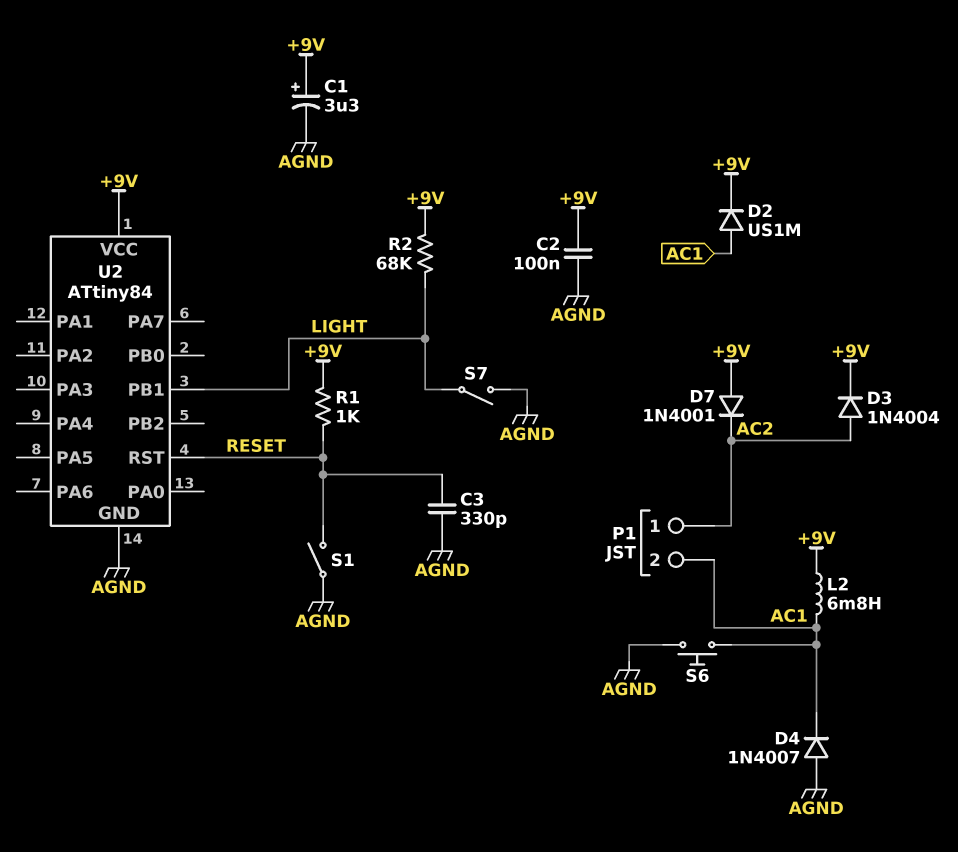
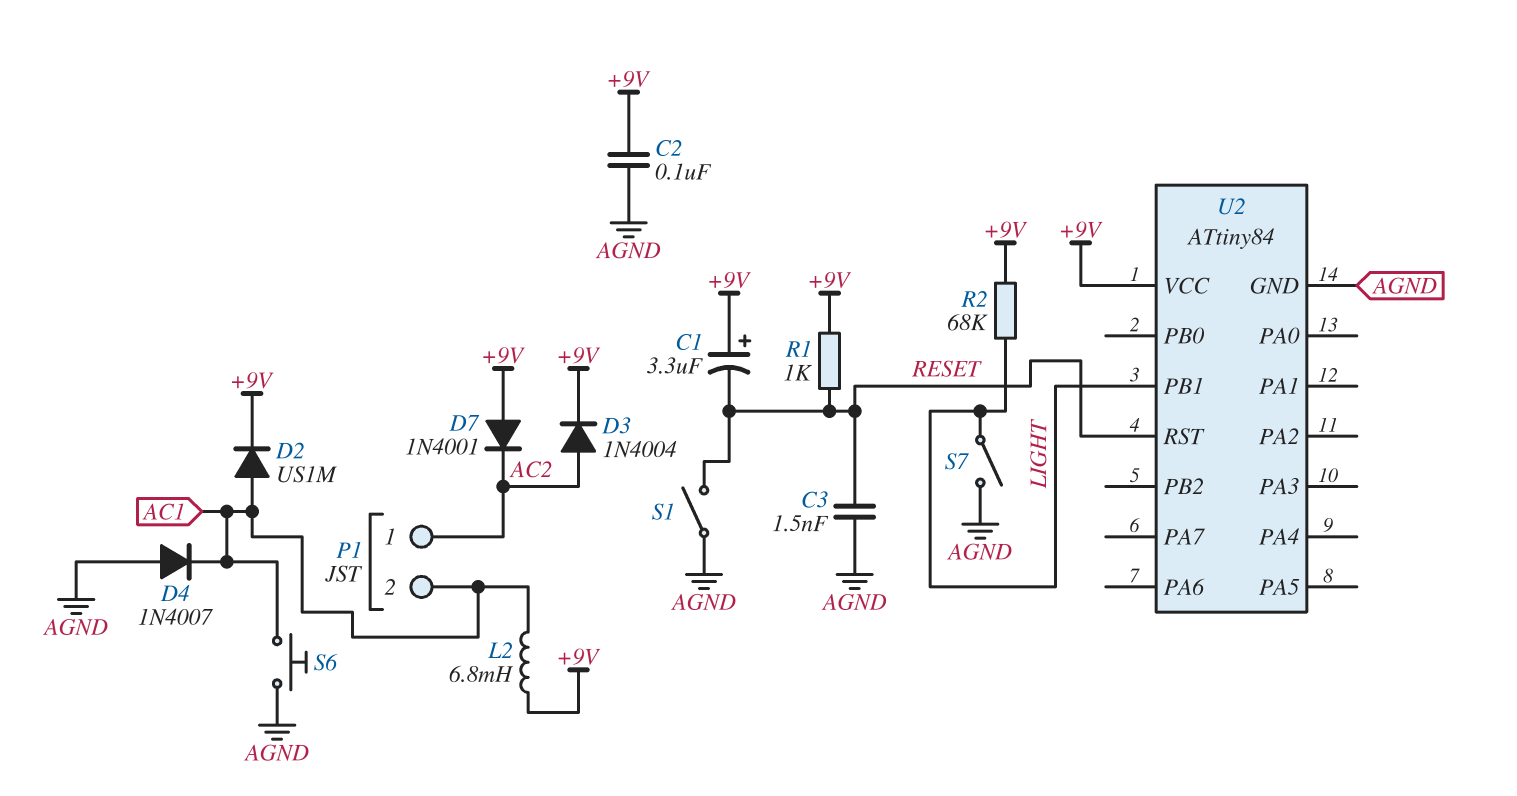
C1: 3.3uF (plus +9V, minus AGND) -> 3.3uF (plus +9V, minus RESET)
C3: 330pF (AGND, RESET) -> 1.5nF (AGND, RESET)

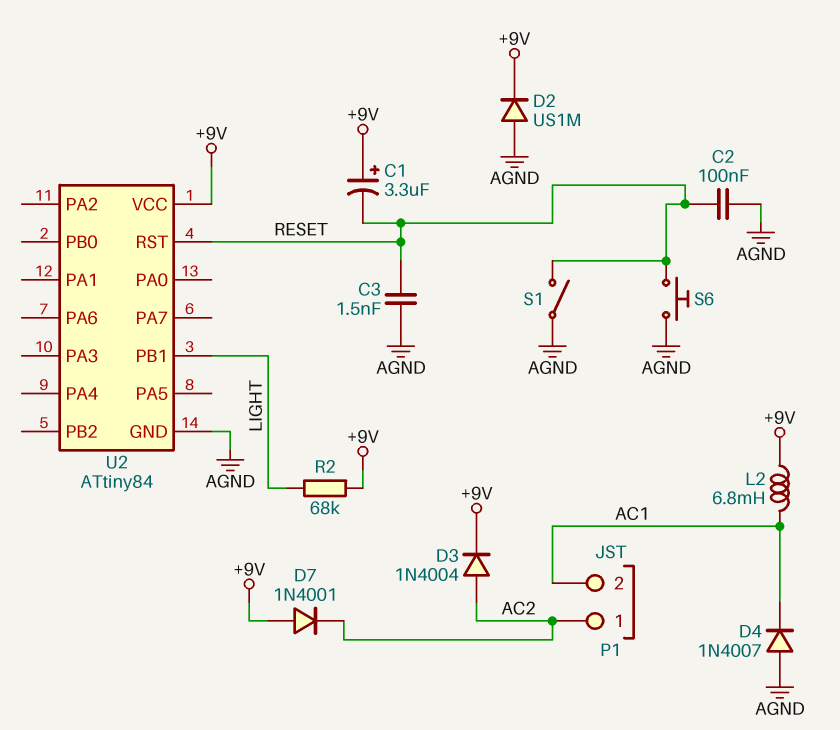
C2: 100nF (+9V, AGND) -> 100nF (AGND, RESET)
D2: diode US1M (A AC1, K +9V) -> diode US1M (A AGND, K +9V)
R1: 1k (+9V, RESET) -> none
S6: button (AC1, AGND) -> button (AGND, RESET)
S7: switch (AGND, LIGHT) -> none

